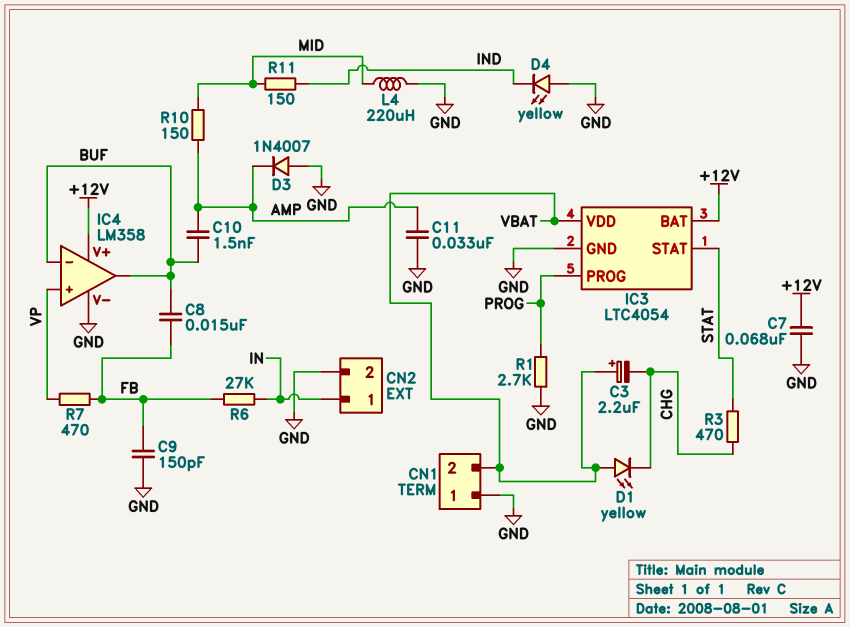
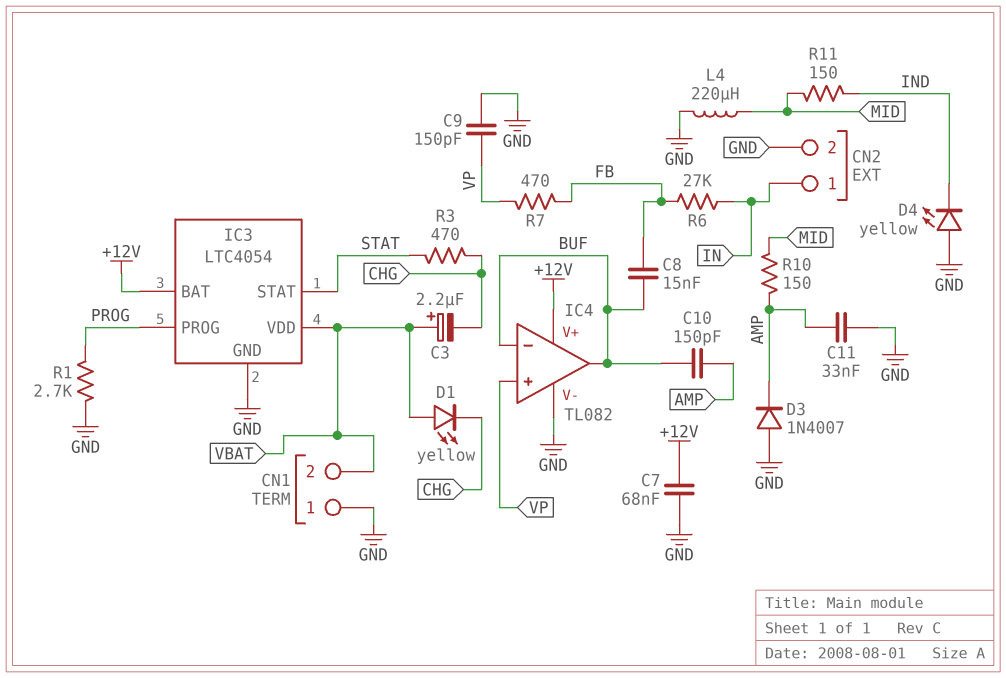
C9: 150pF (FB, GND) -> 150pF (GND, VP)
C10: 1.5nF (AMP, BUF) -> 150pF (AMP, BUF)
IC4: LM358 -> TL082

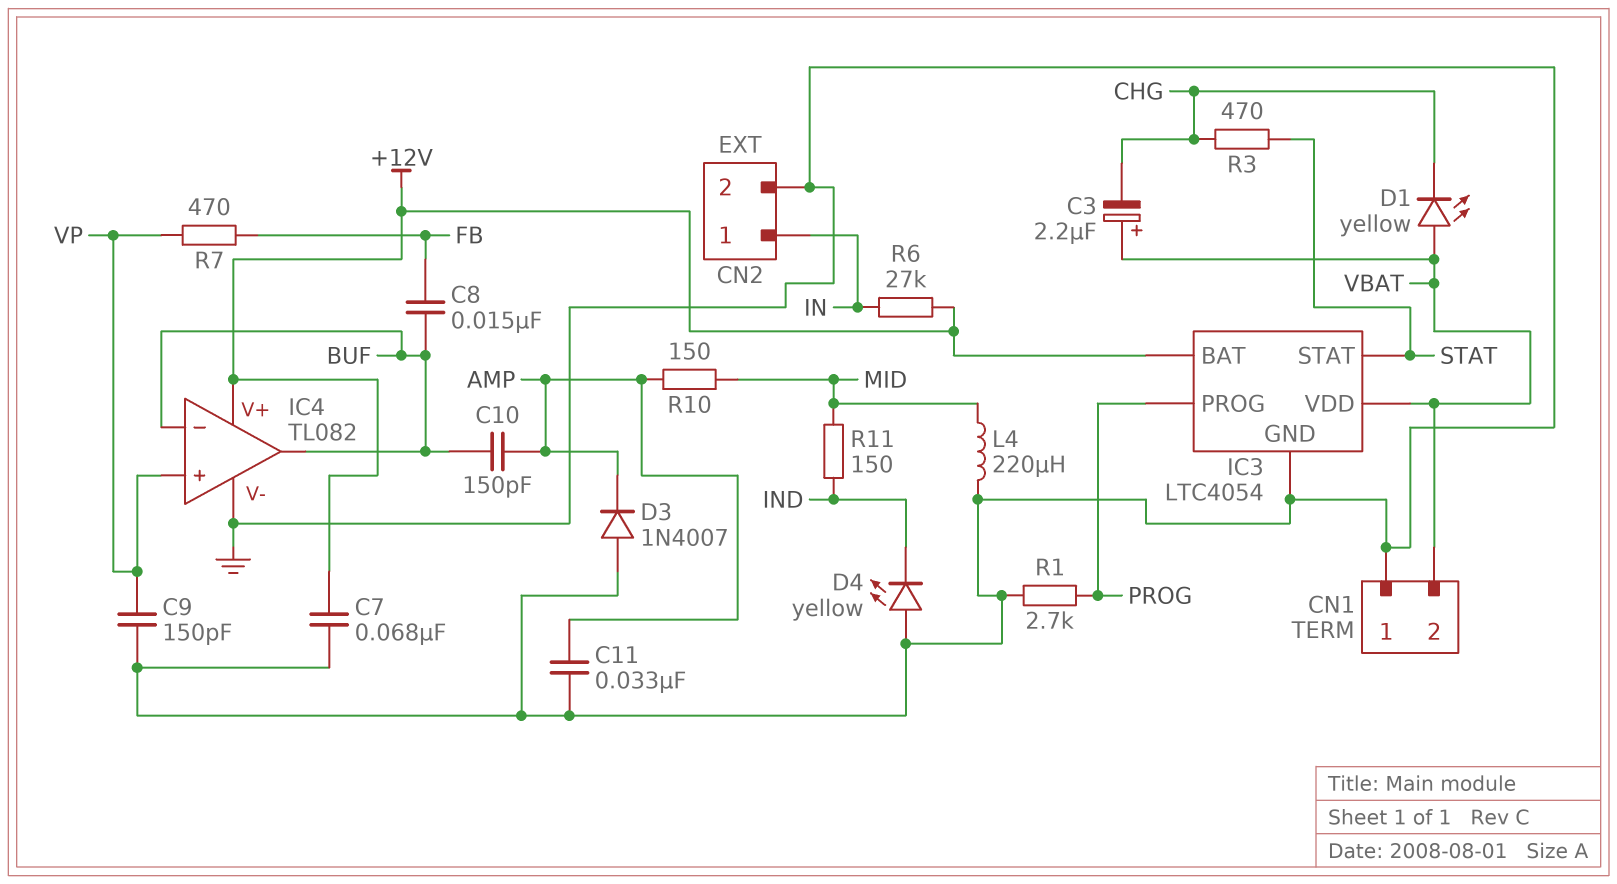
R6: 27k (FB, IN) -> 27k (+12V, IN)

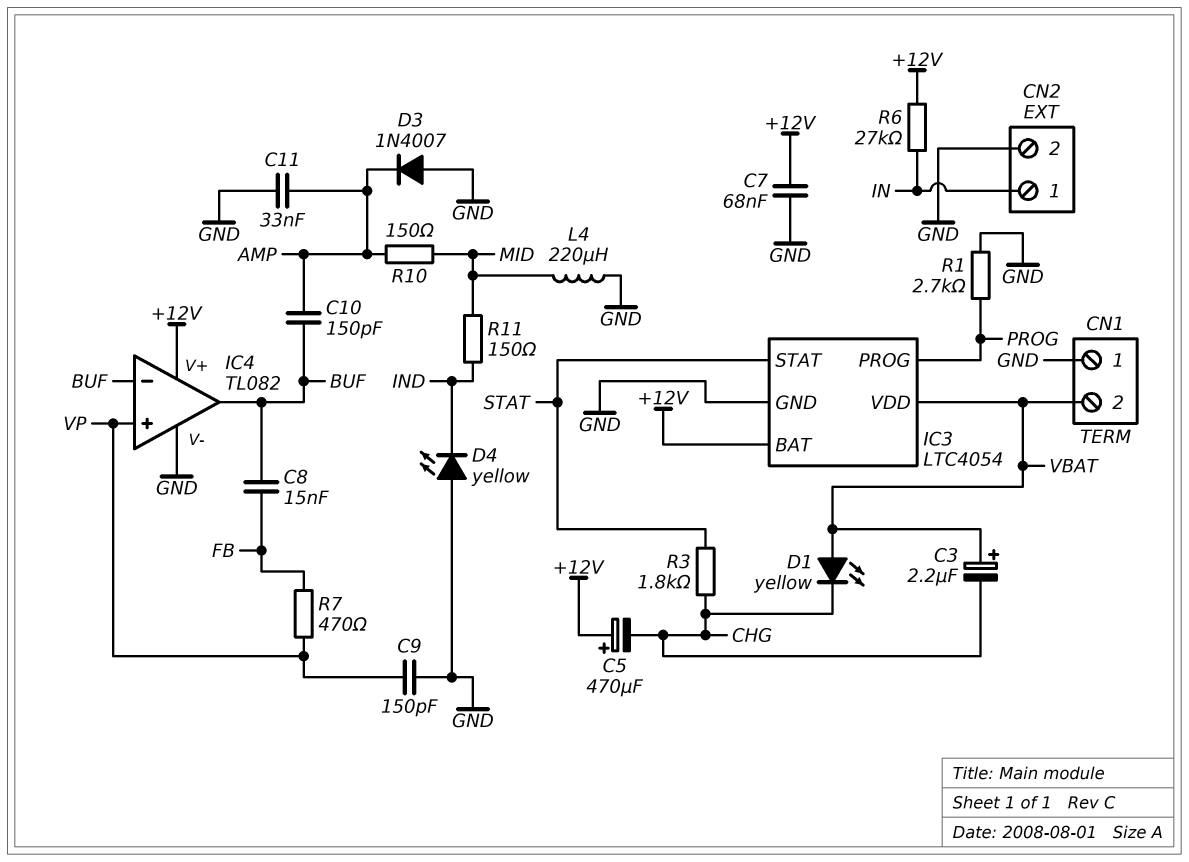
C5: none -> 470uF (plus +12V, minus CHG)
R3: 470 (CHG, STAT) -> 1.8k (CHG, STAT)

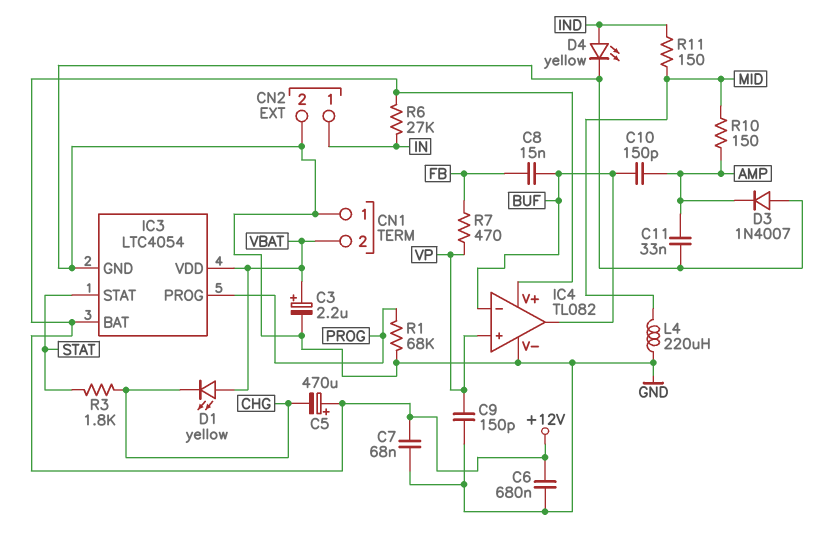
C3: 2.2uF (plus VBAT, minus CHG) -> 2.2uF (plus VBAT, minus GND)
C6: none -> 680nF (+12V, GND)
D4: LED yellow (A GND, K IND) -> LED yellow (A IND, K GND)
R1: 2.7k (GND, PROG) -> 68k (GND, PROG)

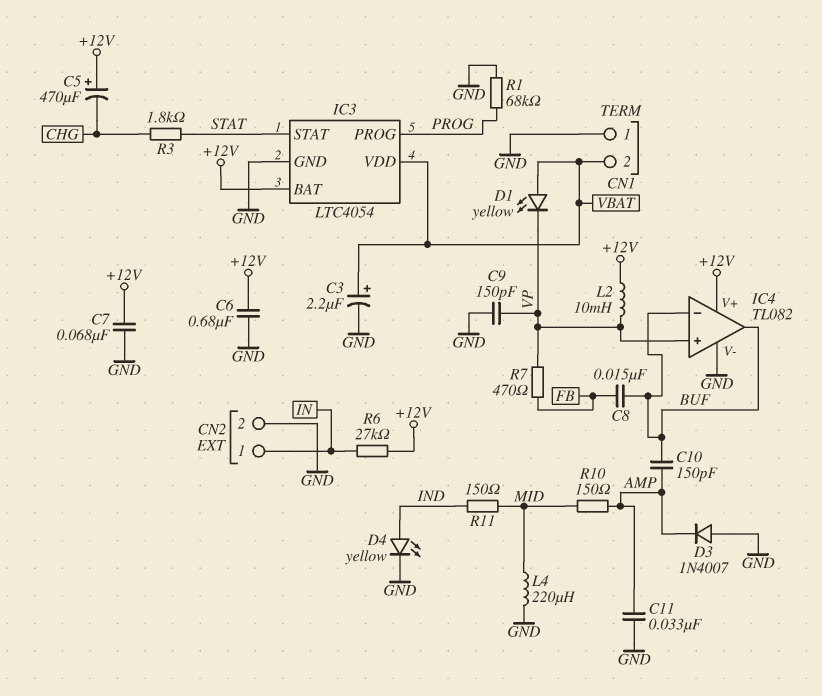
D1: LED yellow (A VBAT, K CHG) -> LED yellow (A VBAT, K VP)
L2: none -> 10mH (+12V, VP)

